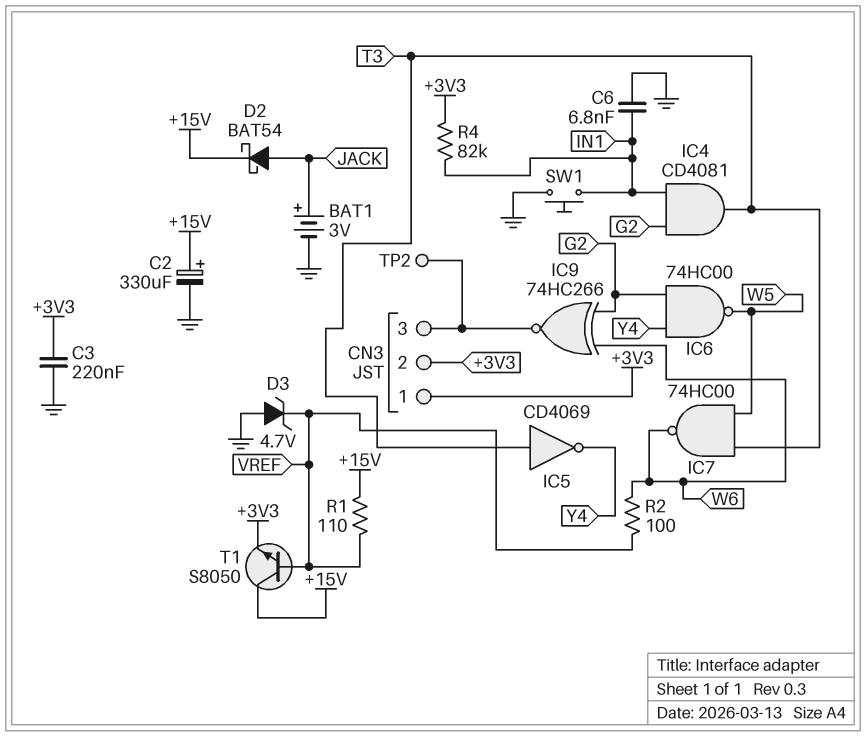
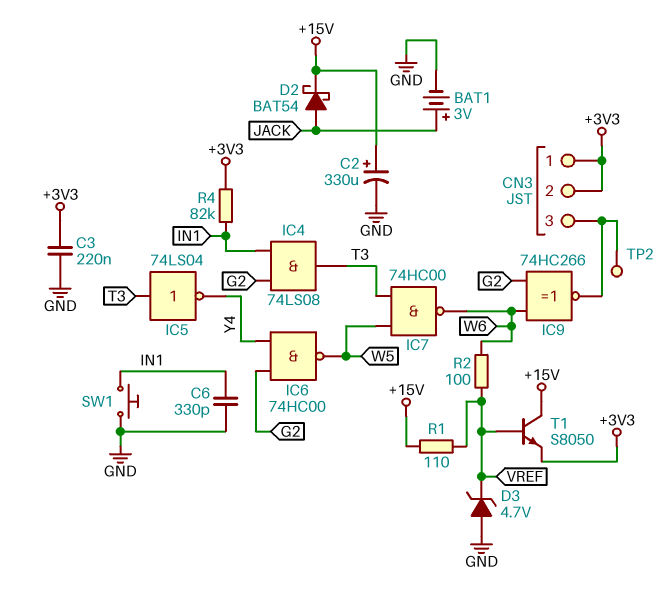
C6: 6.8nF (GND, IN1) -> 330pF (GND, IN1)
IC4: AND CD4081 (in G2, in IN1, out T3) -> AND 74LS08 (in G2, in IN1, out T3)
IC5: NOT CD4069 (in T3, out Y4) -> NOT 74LS04 (in T3, out Y4)

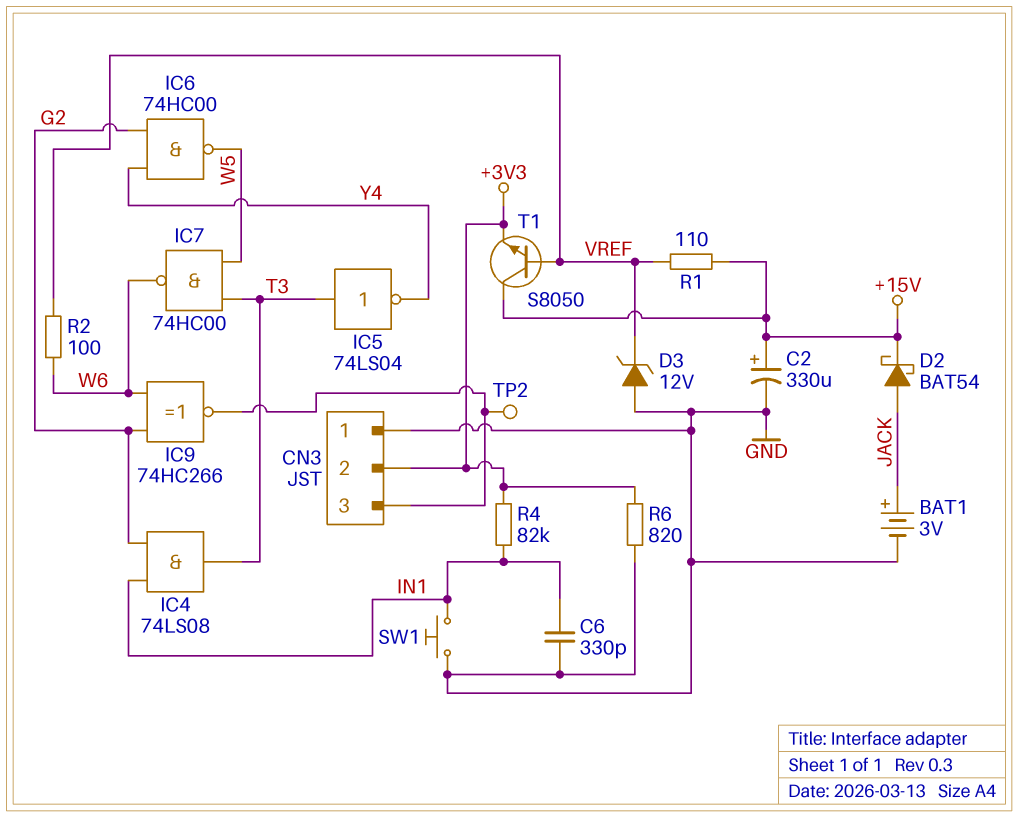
C3: 220nF (+3V3, GND) -> none
CN3 pin 1: +3V3 -> GND
D3: zener 4.7V (A GND, K VREF) -> zener 12V (A GND, K VREF)
R6: none -> 820 (+3V3, GND)

